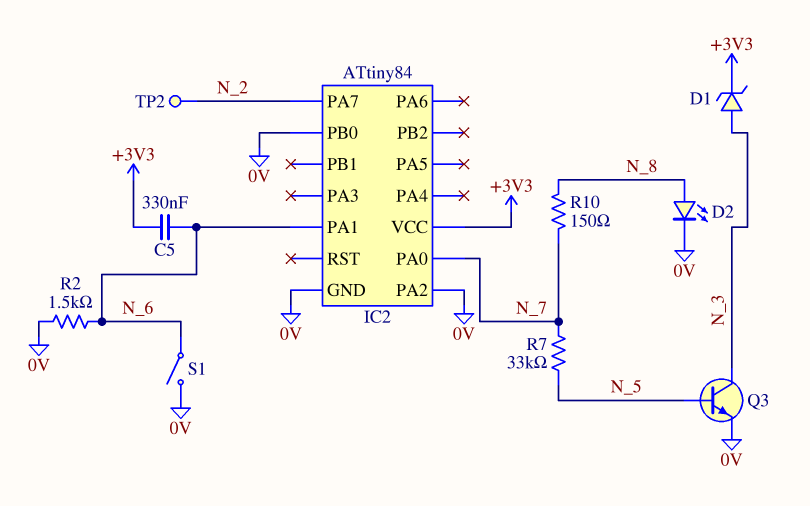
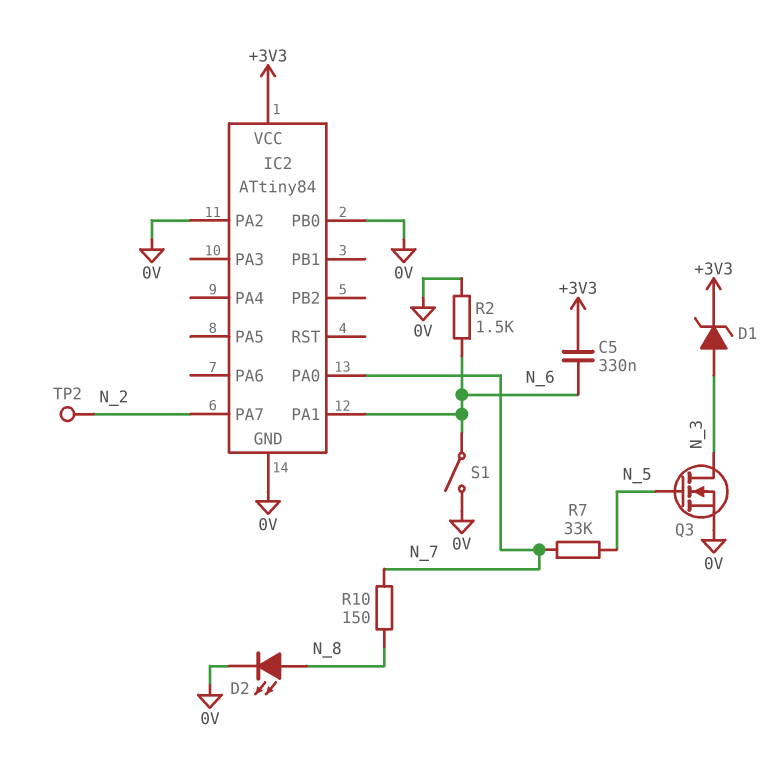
Q3: NPN (B N_5, C N_3, E 0V) -> NMOS (G N_5, D N_3, S 0V)

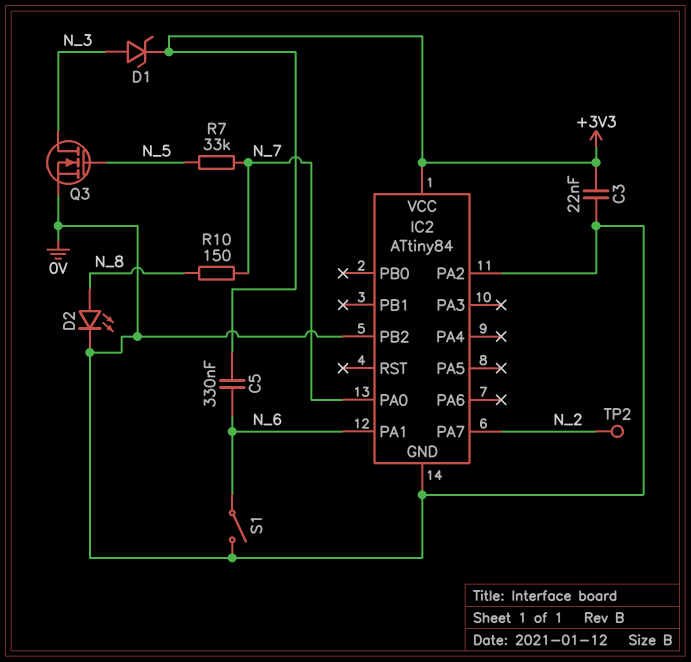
C3: none -> 22nF (+3V3, 0V)
IC2 pin PB0: 0V -> none
IC2 pin PB2: none -> 0V
R2: 1.5k (0V, N_6) -> none

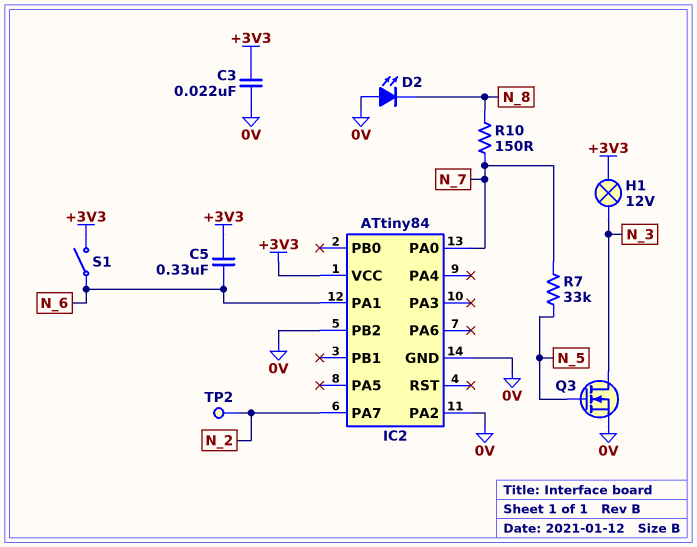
D1: zener (A N_3, K +3V3) -> none
D2: LED (A N_8, K 0V) -> LED (A 0V, K N_8)
H1: none -> lamp 12V (+3V3, N_3)
S1: switch (0V, N_6) -> switch (+3V3, N_6)

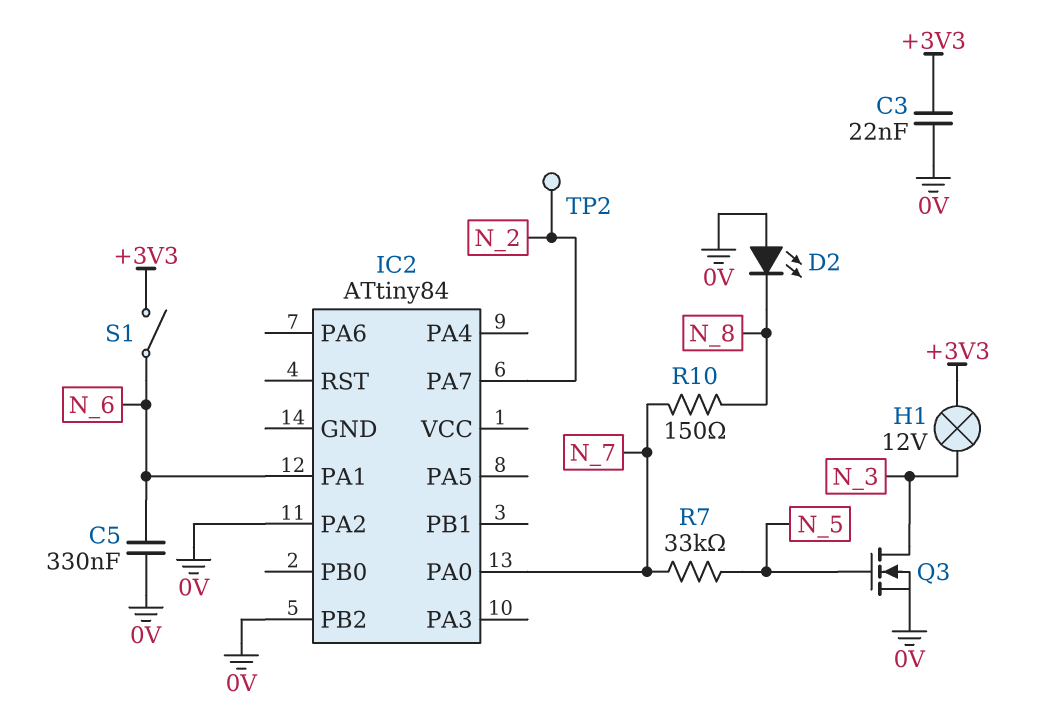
C5: 330nF (+3V3, N_6) -> 330nF (0V, N_6)
IC2 pin GND: 0V -> none
IC2 pin VCC: +3V3 -> none

